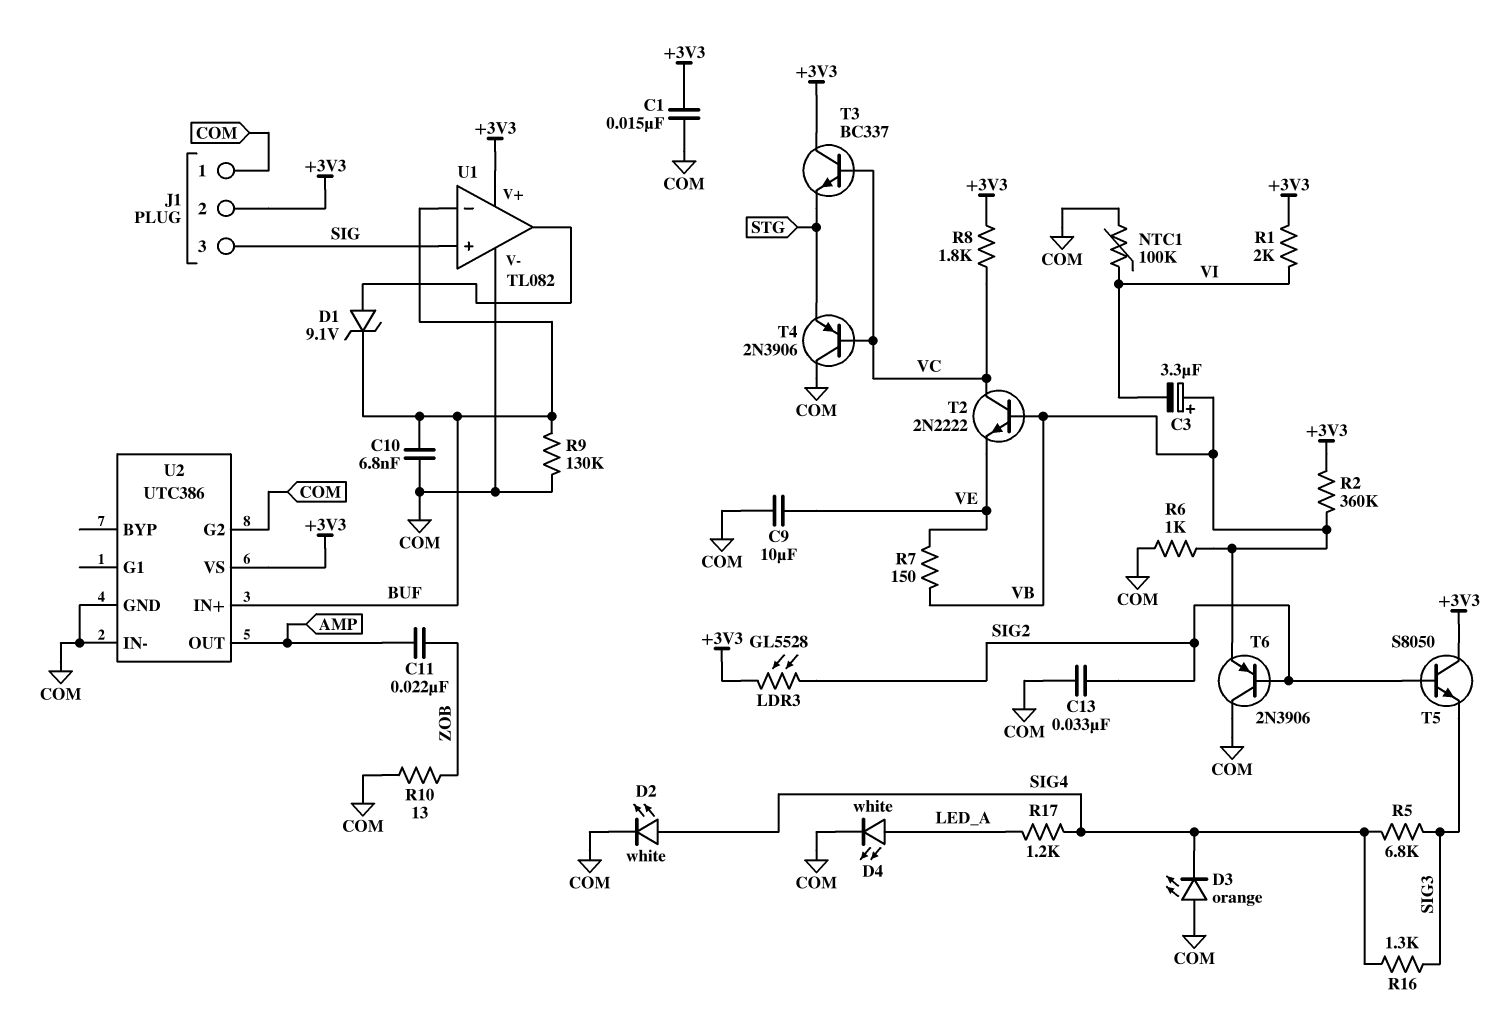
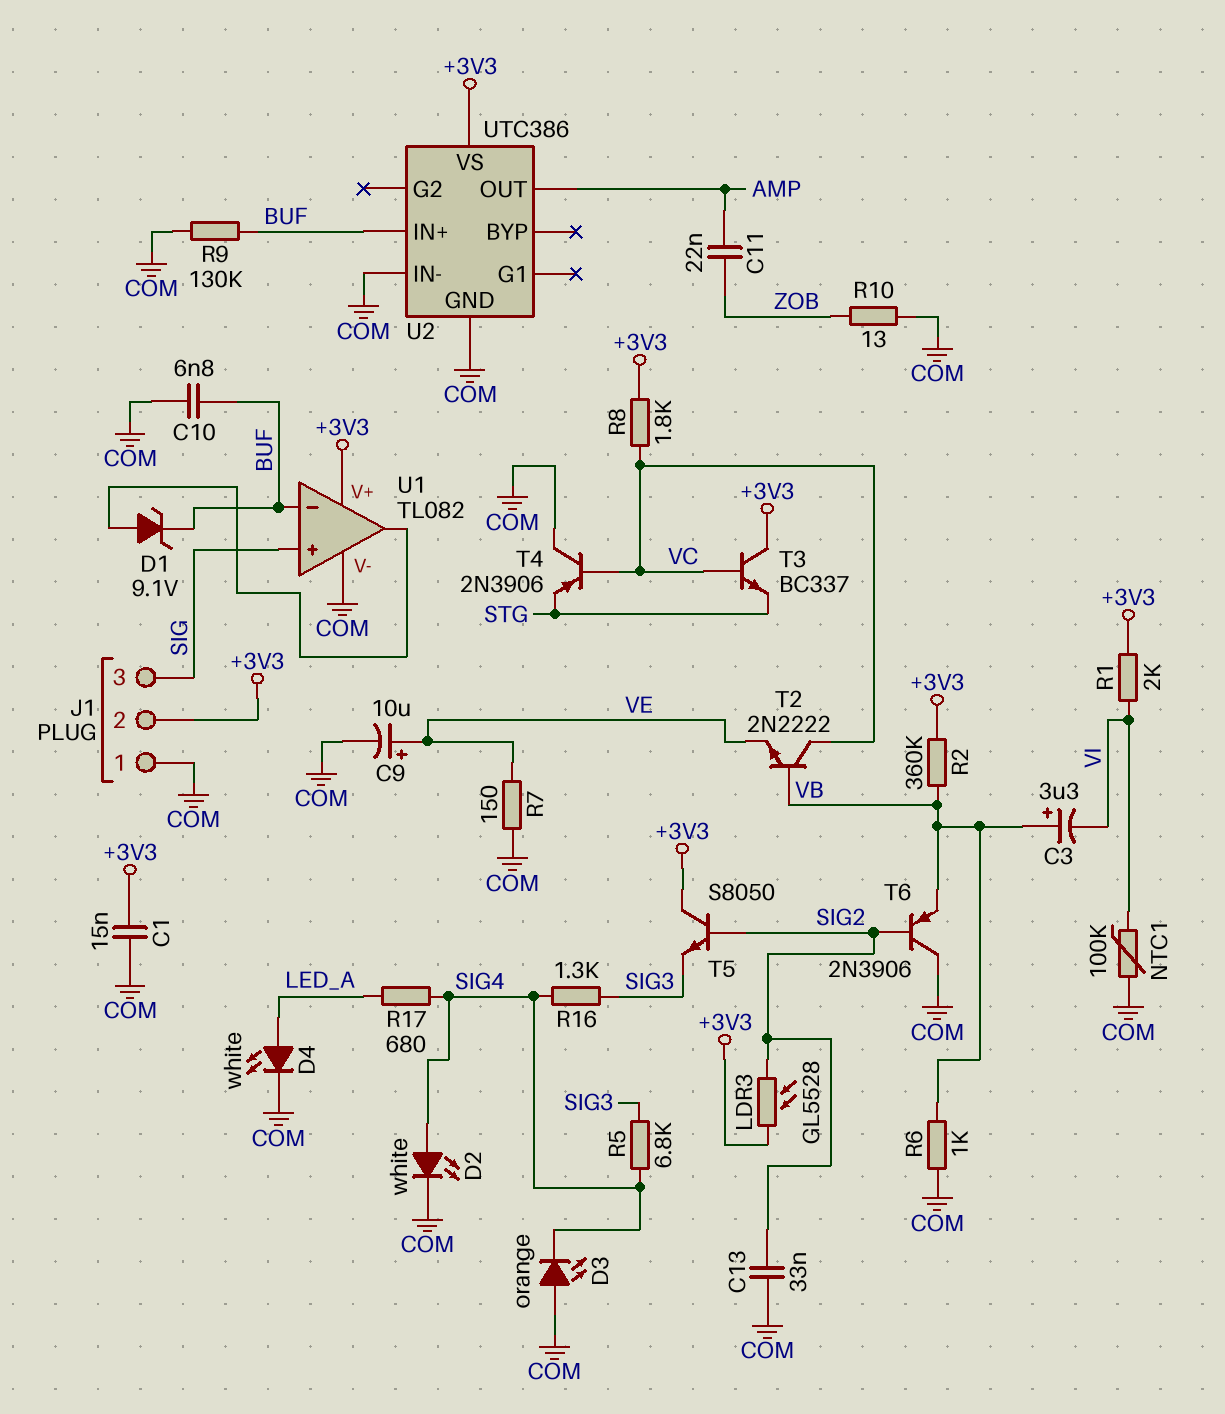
C9: 10uF (COM, VE) -> 10uF (plus VE, minus COM)
R7: 150 (VB, VE) -> 150 (COM, VE)
R17: 1.2k (LED_A, SIG4) -> 680 (LED_A, SIG4)
U2 pin G2: COM -> none

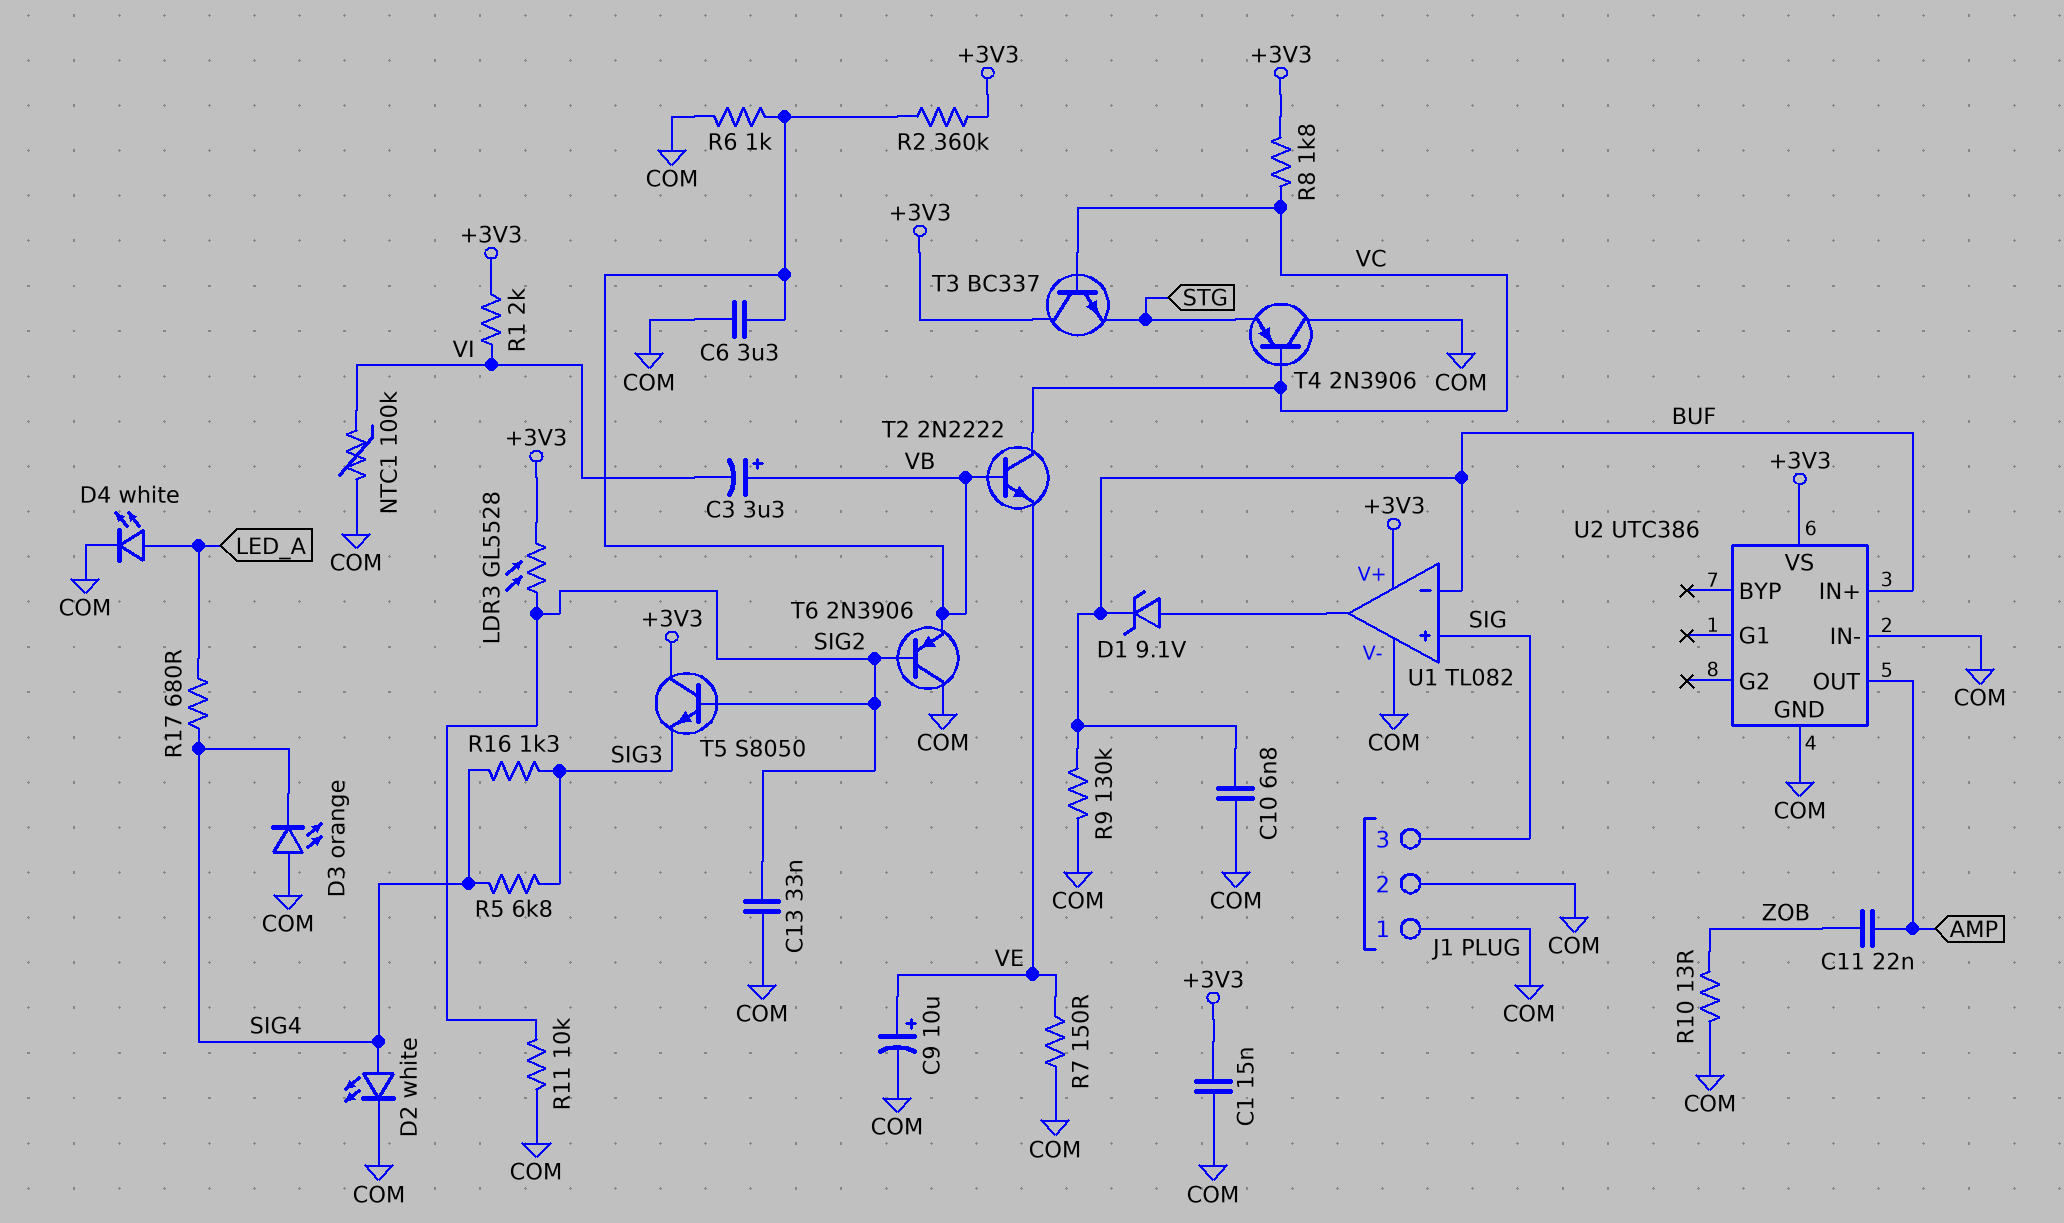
C6: none -> 3.3uF (COM, VB)
J1 pin 2: +3V3 -> COM
R11: none -> 10k (COM, SIG2)

